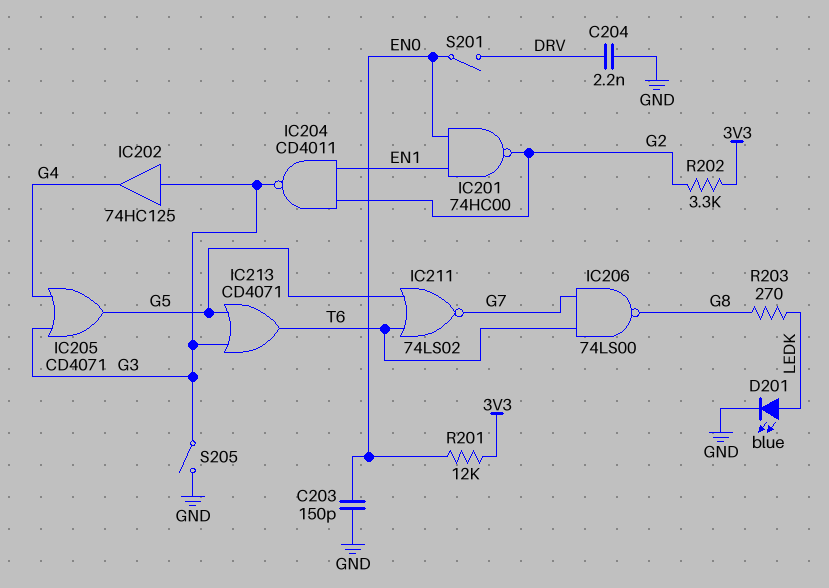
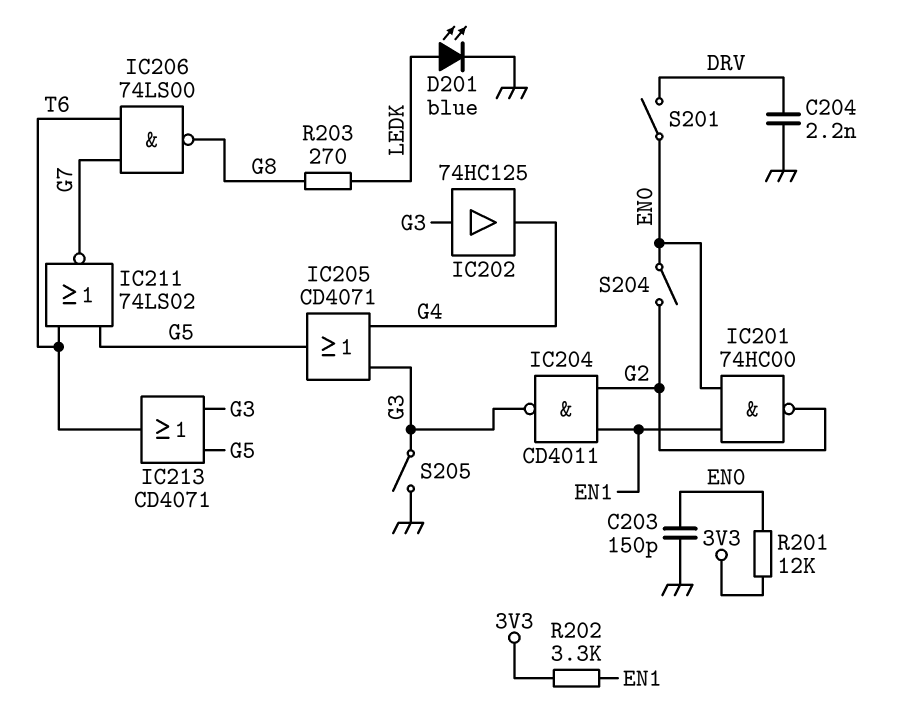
R202: 3.3k (3V3, G2) -> 3.3k (3V3, EN1)
S204: none -> switch (EN0, G2)

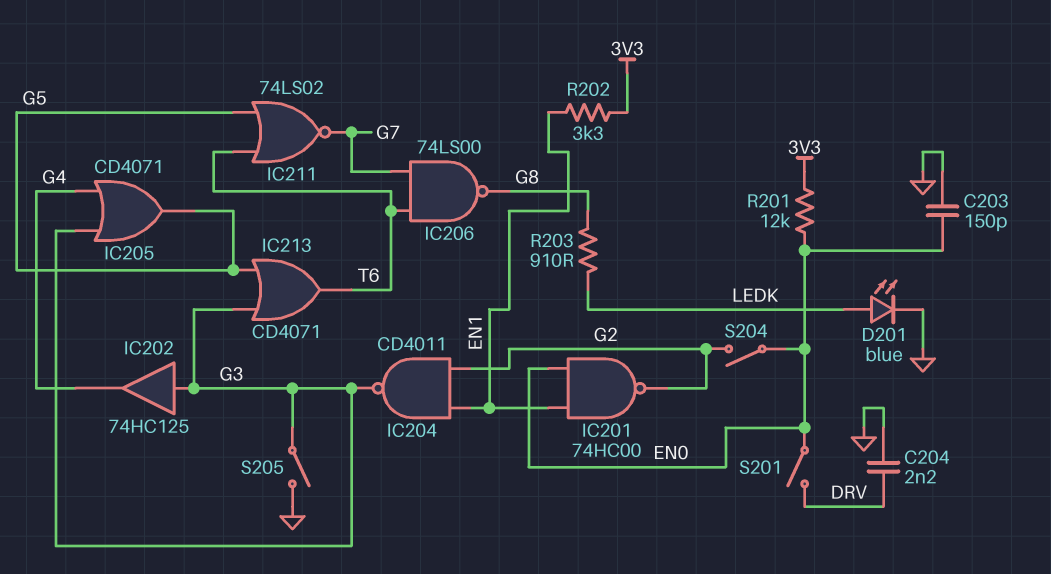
R203: 270 (G8, LEDK) -> 910 (G8, LEDK)

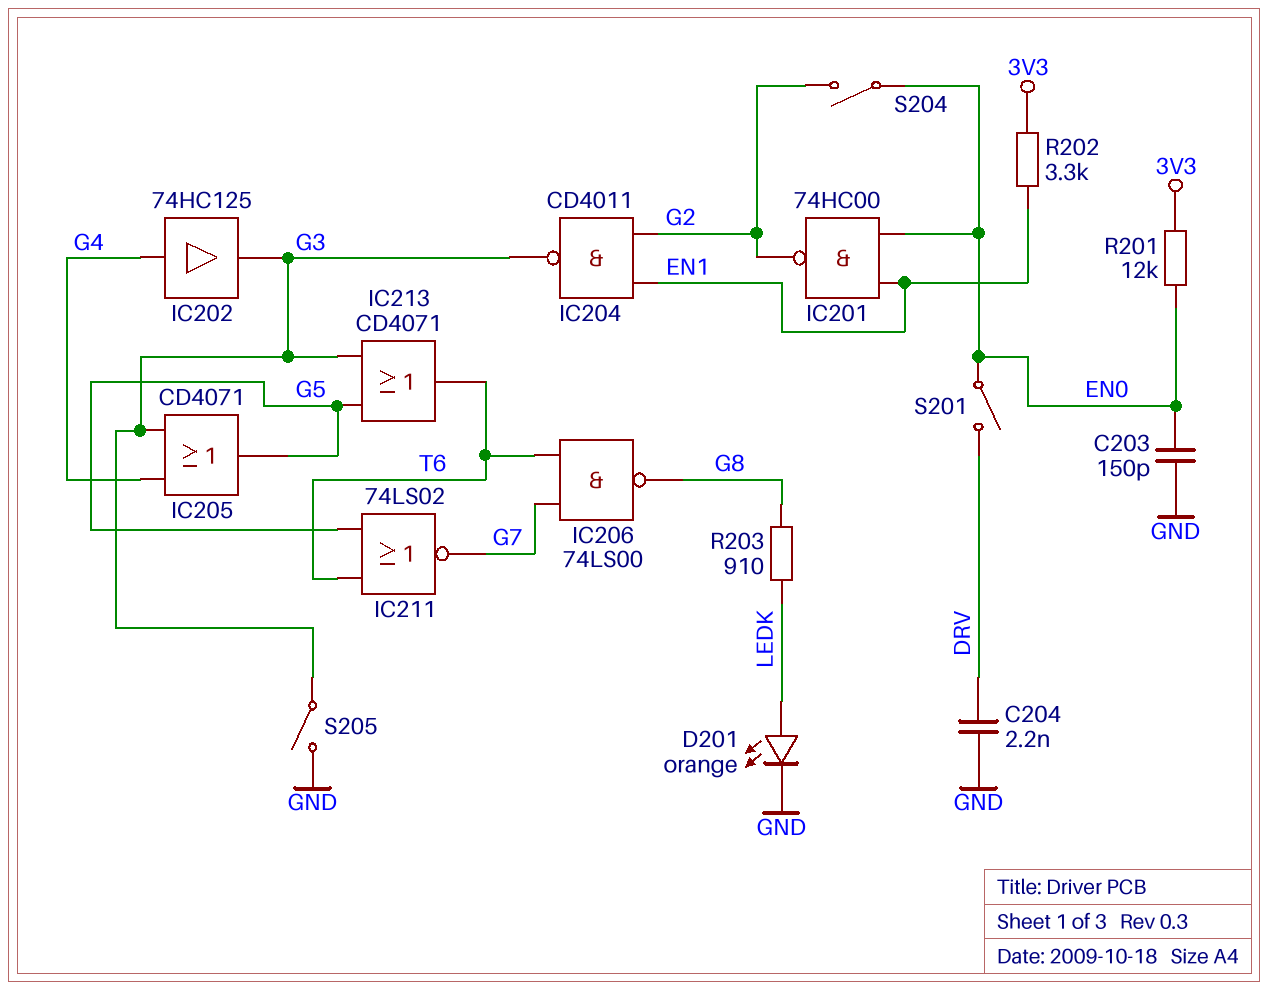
D201: LED blue (A LEDK, K GND) -> LED orange (A LEDK, K GND)
IC202: buffer 74HC125 (in G3, out G4) -> buffer 74HC125 (in G4, out G3)

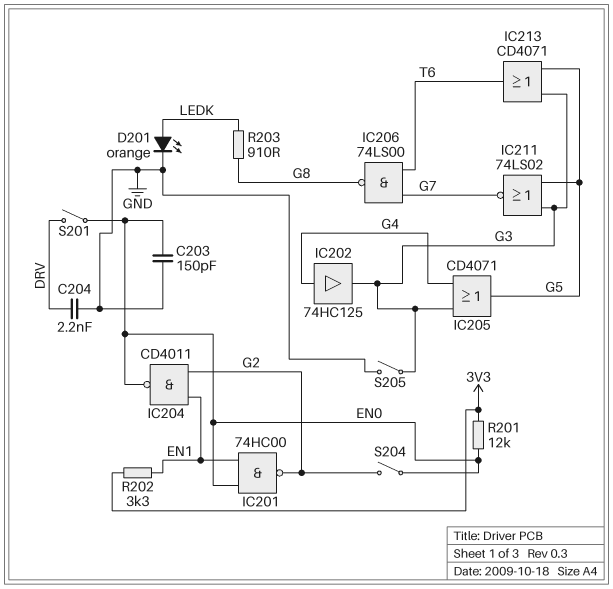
IC204: NAND CD4011 (in EN1, in G2, out G3) -> NAND CD4011 (in EN1, in G2, out EN0)
IC211: NOR 74LS02 (in G5, in T6, out G7) -> NOR 74LS02 (in G3, in G5, out G7)

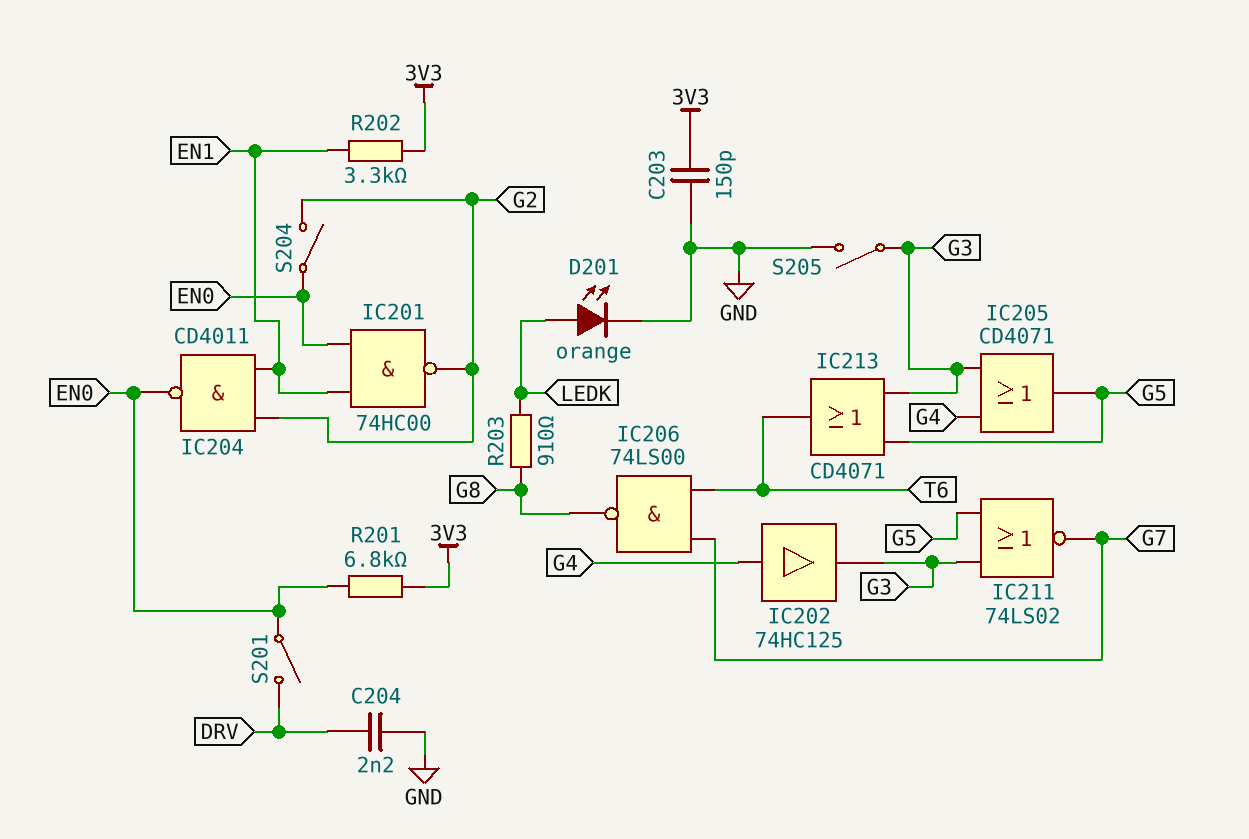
C203: 150pF (EN0, GND) -> 150pF (3V3, GND)
R201: 12k (3V3, EN0) -> 6.8k (3V3, EN0)

